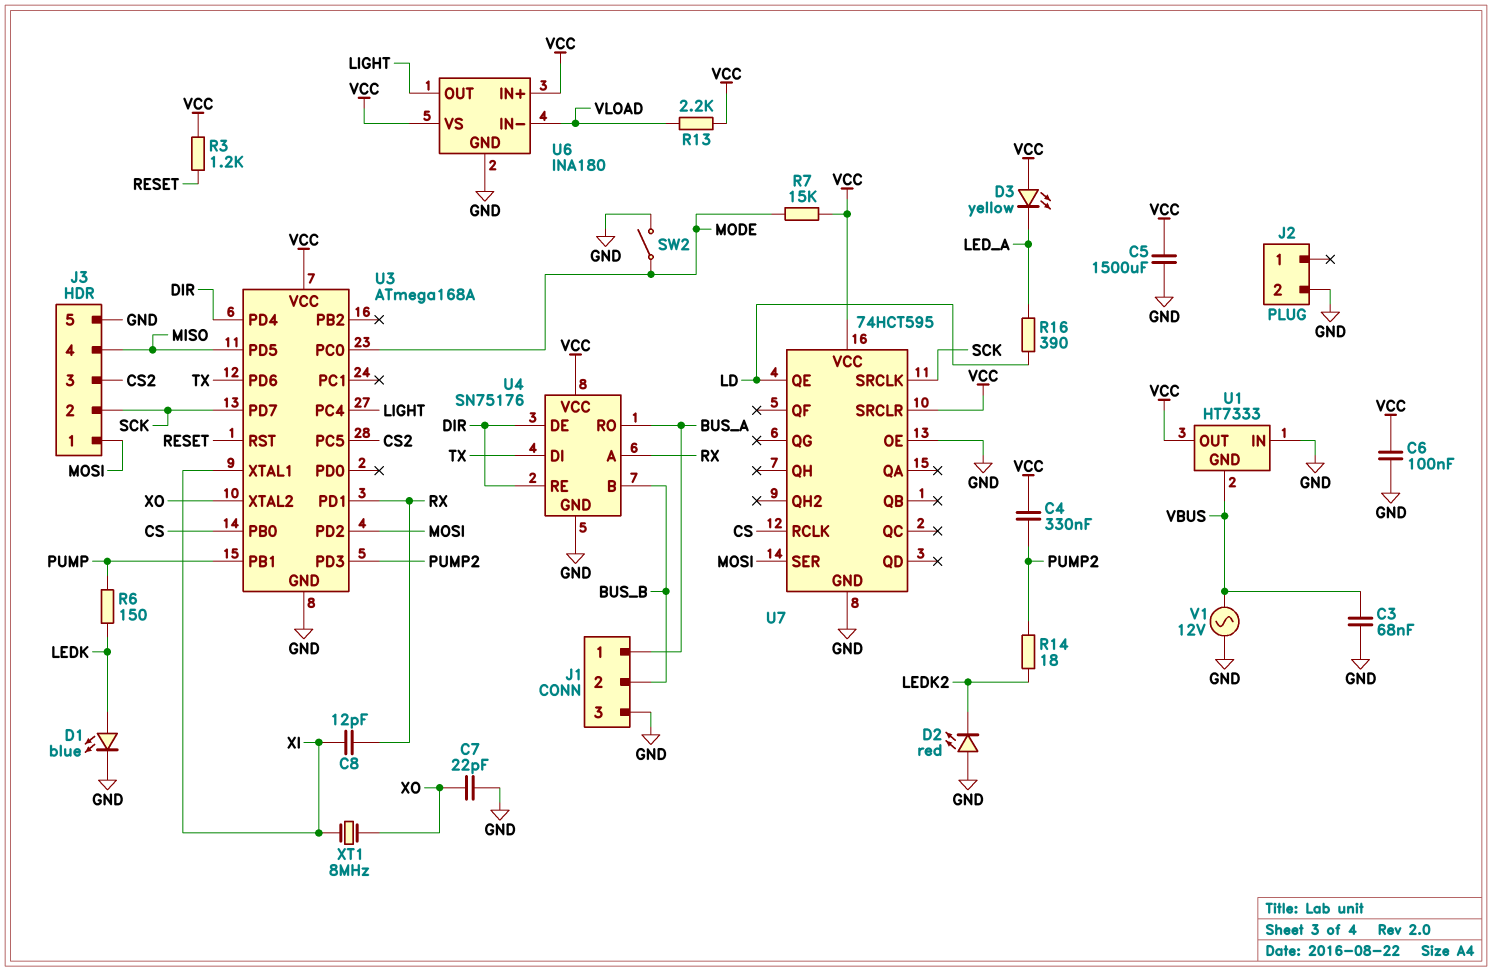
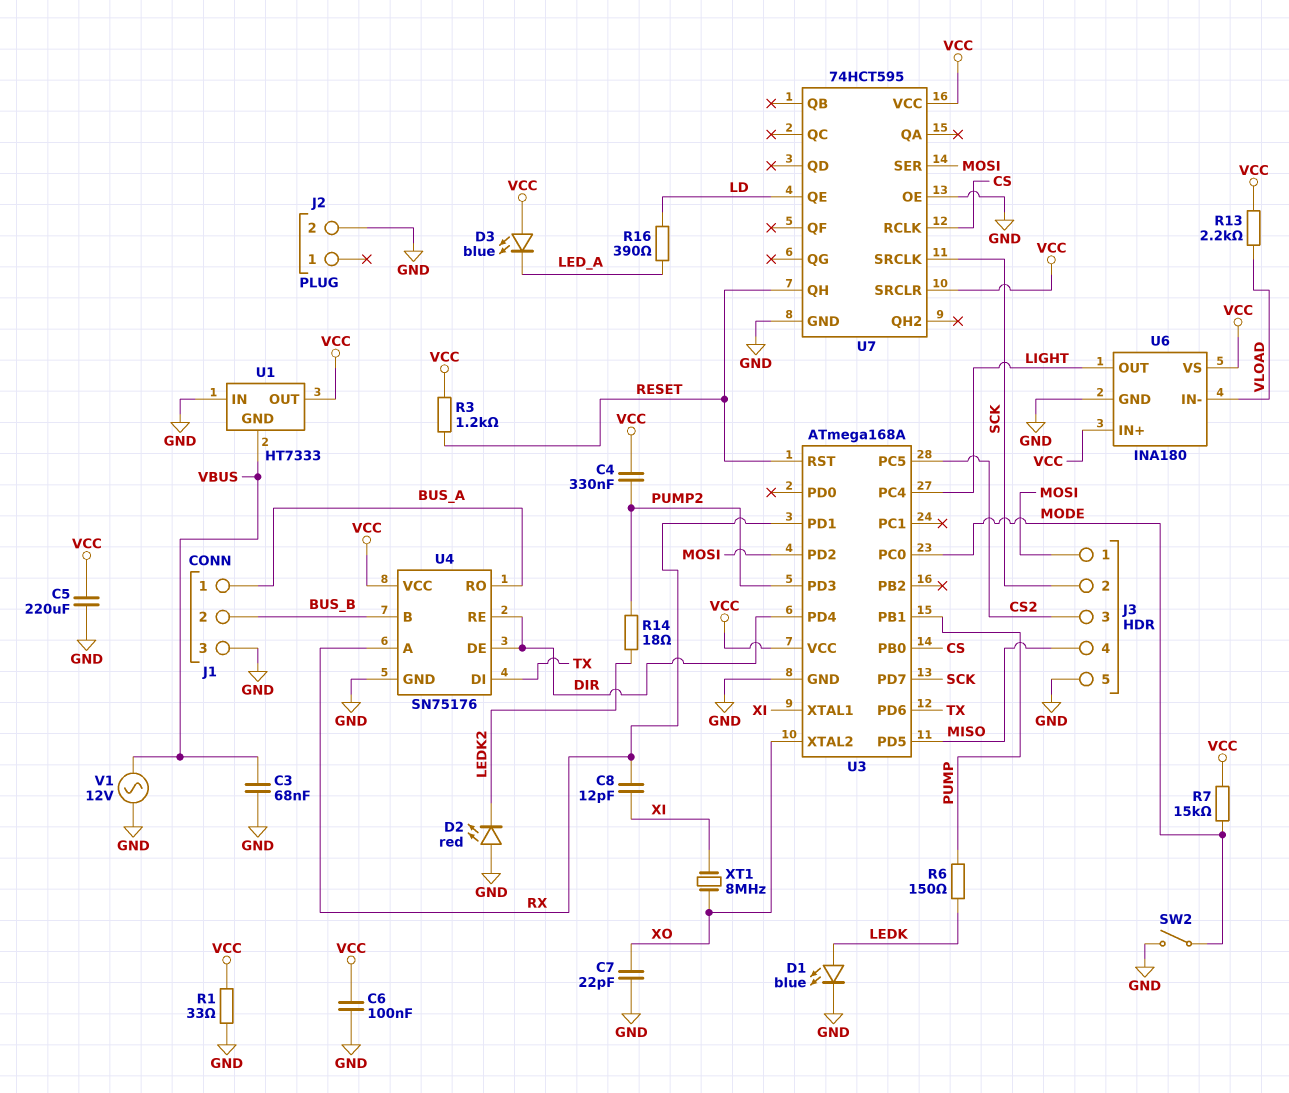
C5: 1500uF (GND, VCC) -> 220uF (GND, VCC)
D3: LED yellow (A VCC, K LED_A) -> LED blue (A VCC, K LED_A)
R1: none -> 33 (GND, VCC)
U7 pin QH: none -> RESET

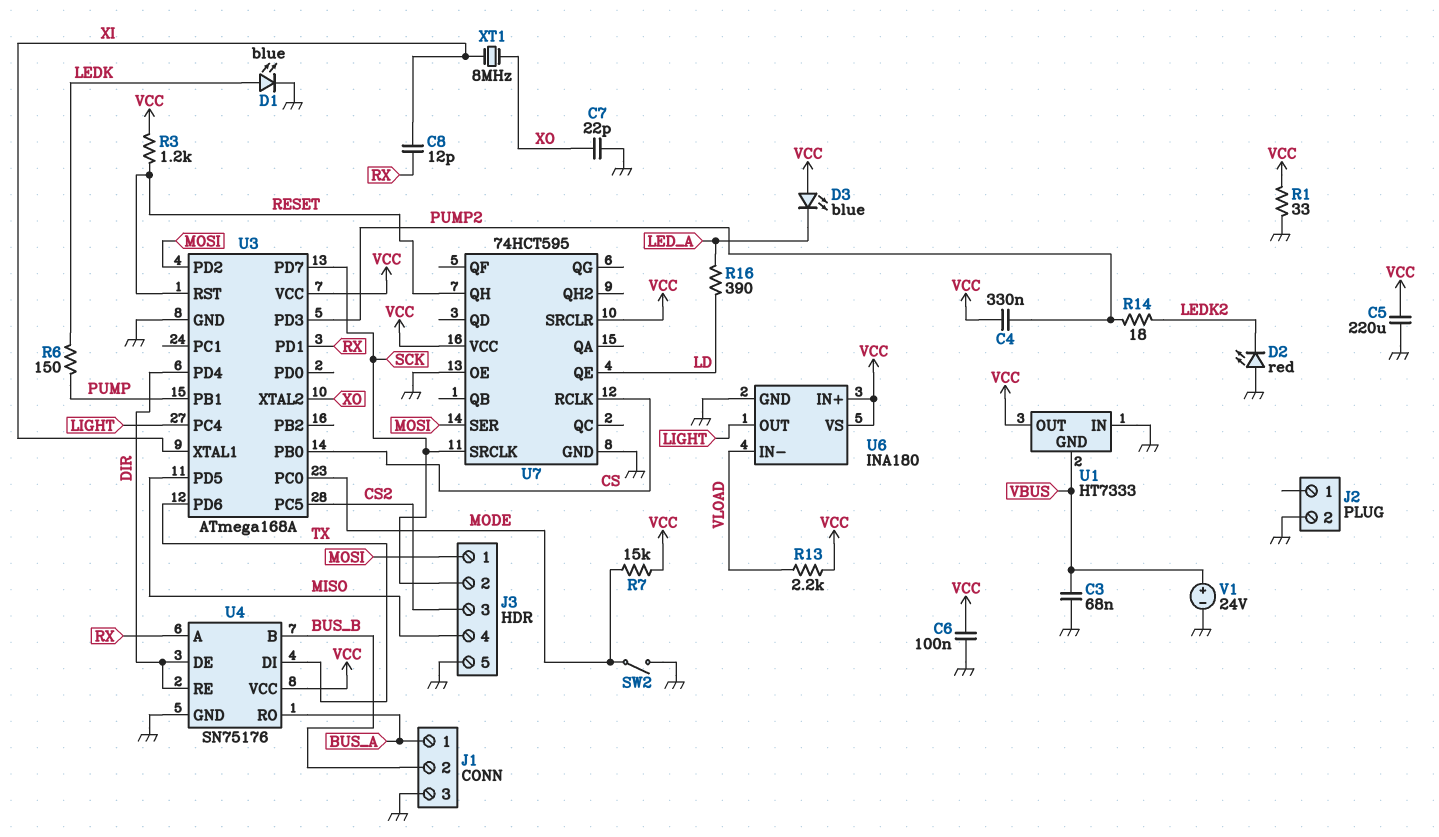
V1: AC 12V (GND, VBUS) -> 24V (plus VBUS, minus GND)

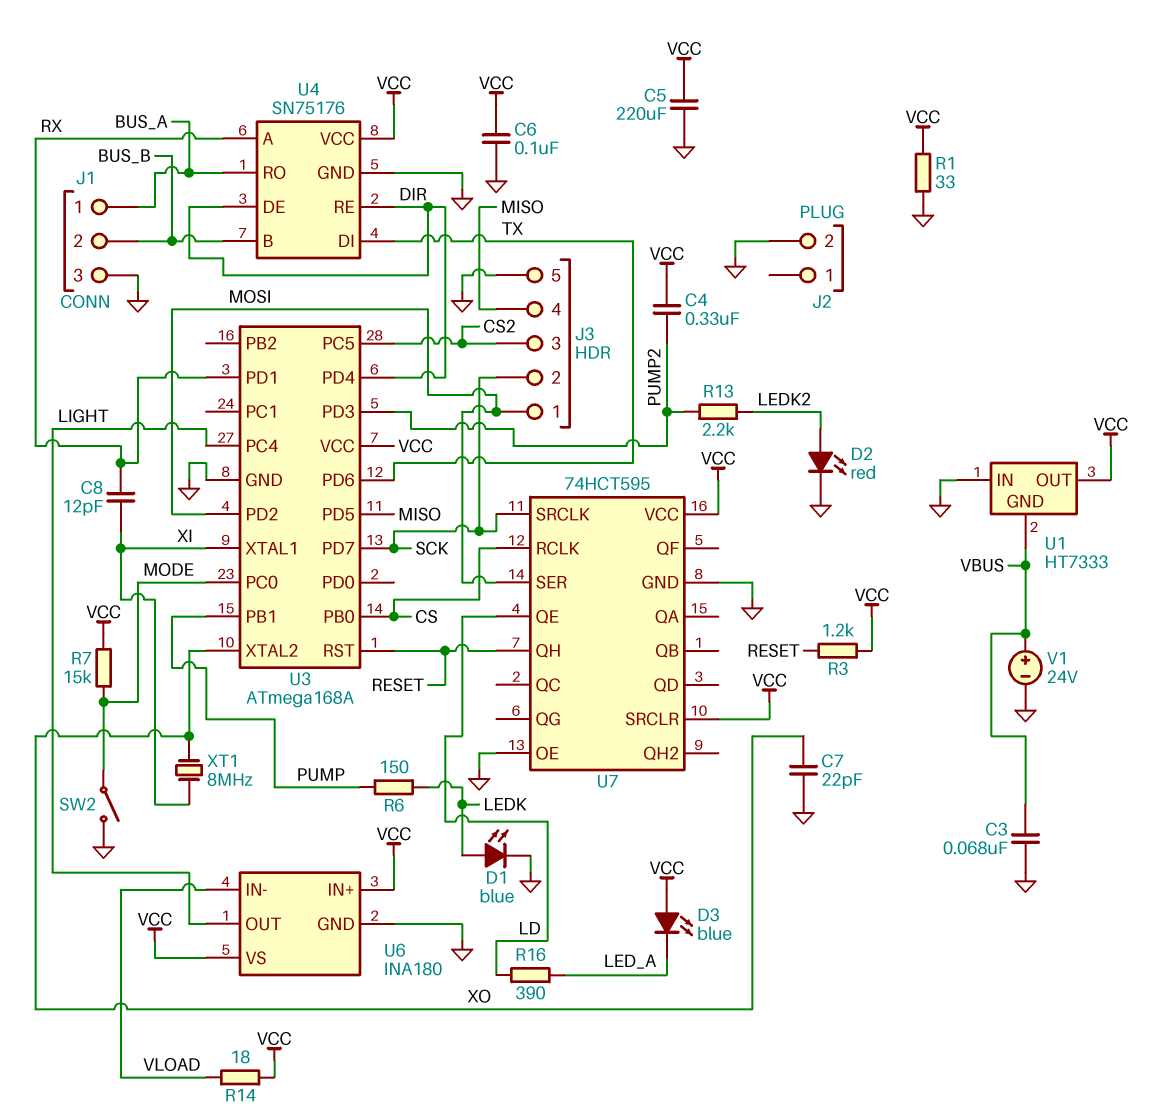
D2: LED red (A GND, K LEDK2) -> LED red (A LEDK2, K GND)
R13: 2.2k (VCC, VLOAD) -> 2.2k (LEDK2, PUMP2)
R14: 18 (LEDK2, PUMP2) -> 18 (VCC, VLOAD)

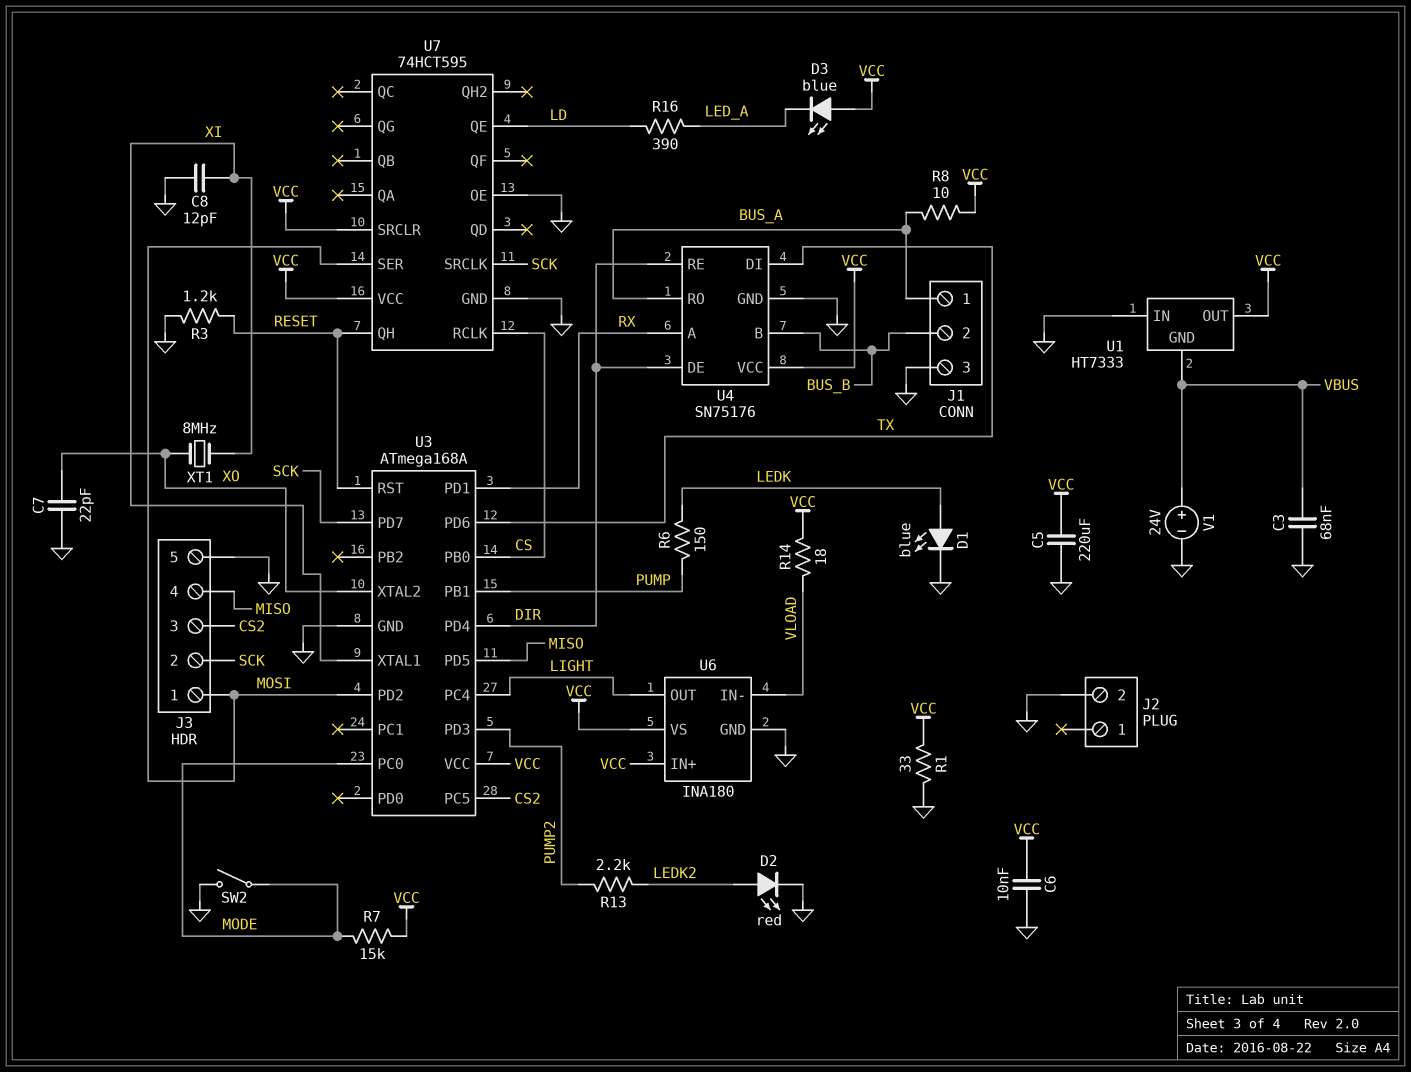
C4: 330nF (PUMP2, VCC) -> none
C6: 100nF (GND, VCC) -> 10nF (GND, VCC)
C8: 12pF (RX, XI) -> 12pF (GND, XI)
R3: 1.2k (RESET, VCC) -> 1.2k (GND, RESET)
R8: none -> 10 (BUS_A, VCC)

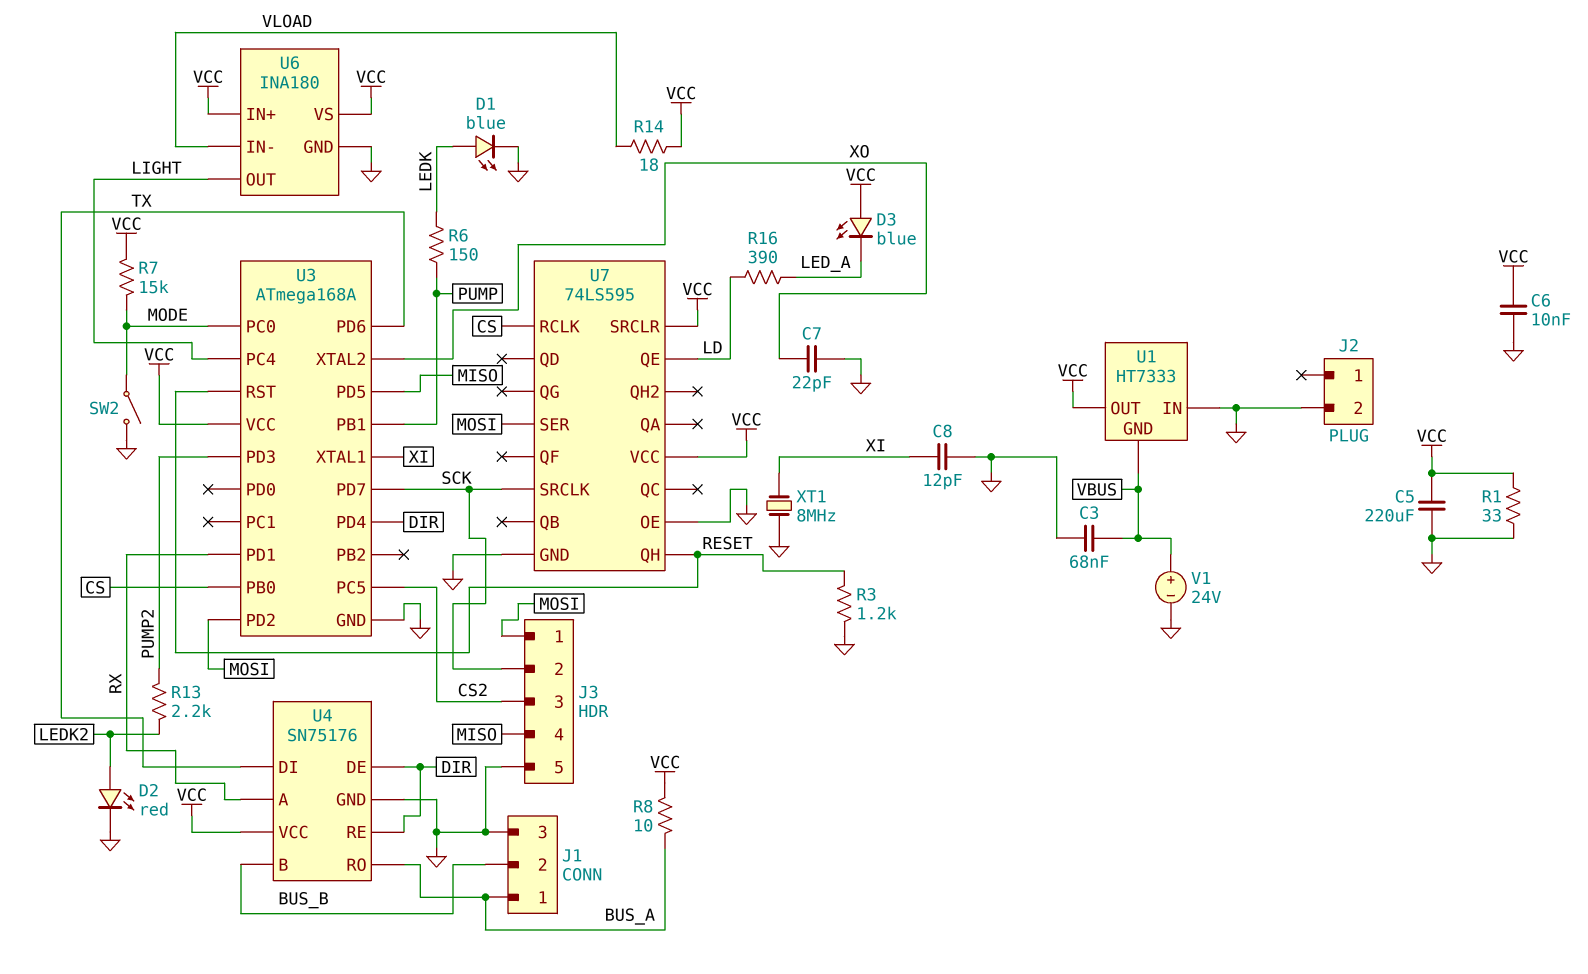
U7: 74HCT595 -> 74LS595
XT1: 8MHz (XI, XO) -> 8MHz (GND, XI)

